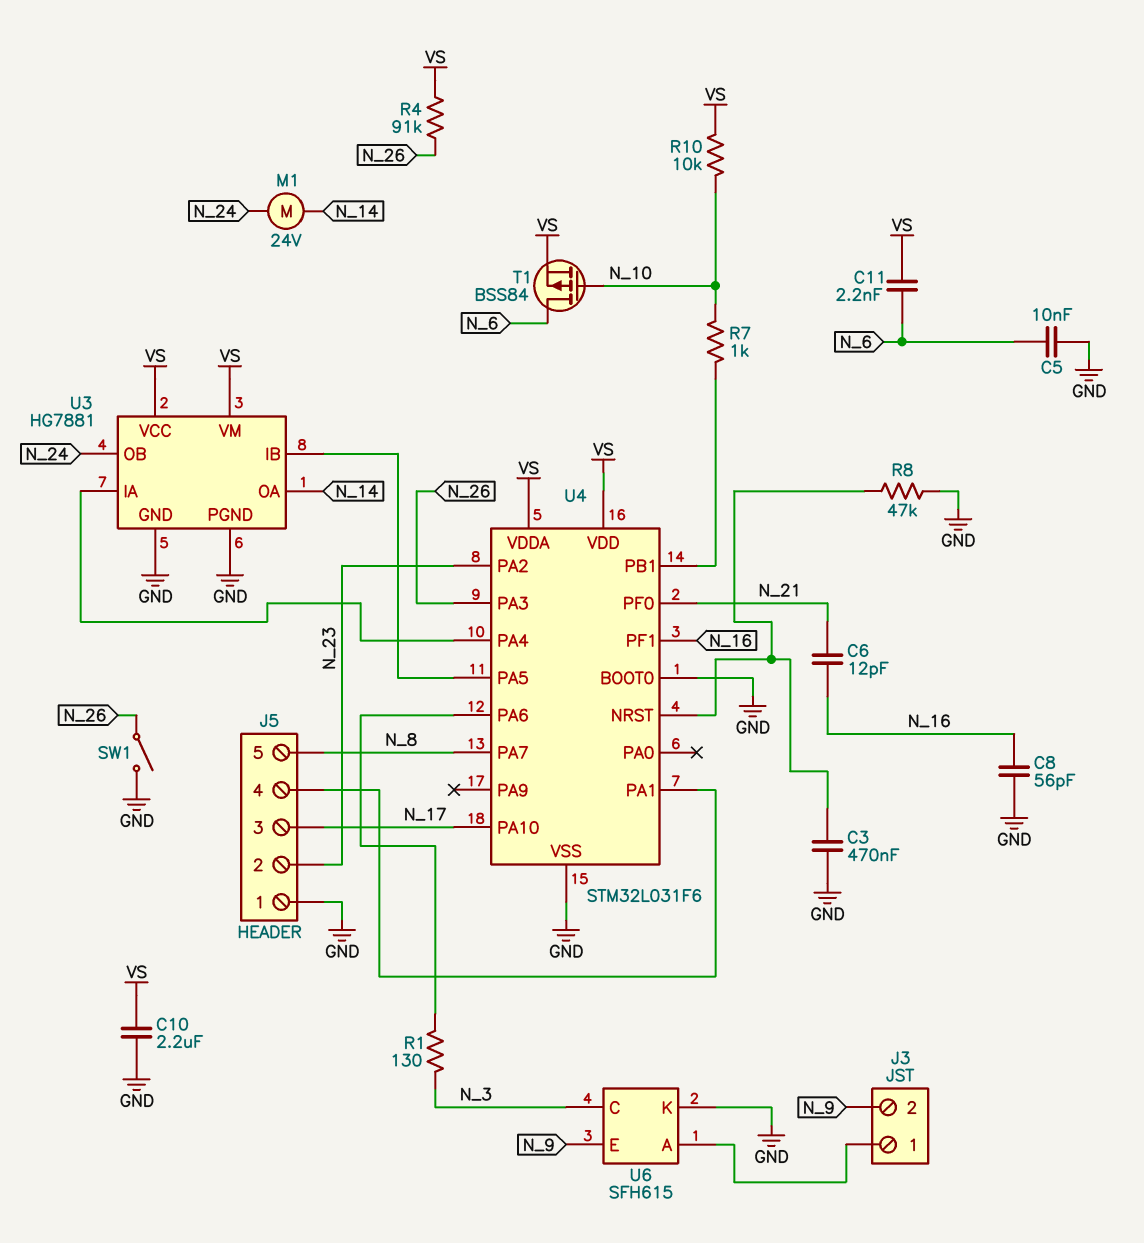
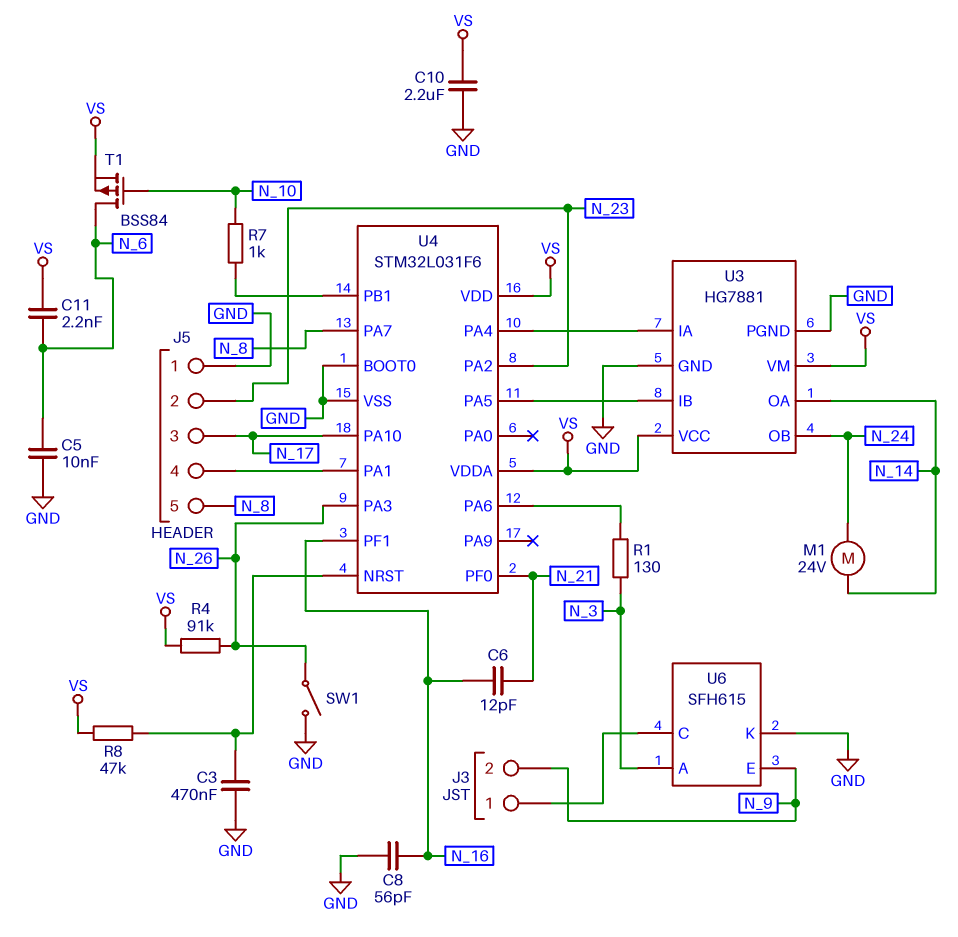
R8: 47k (GND, U4/NRST) -> 47k (U4/NRST, VS)
R10: 10k (N_10, VS) -> none
U6 pin A: J3/1 -> N_3
U6 pin C: N_3 -> J3/1

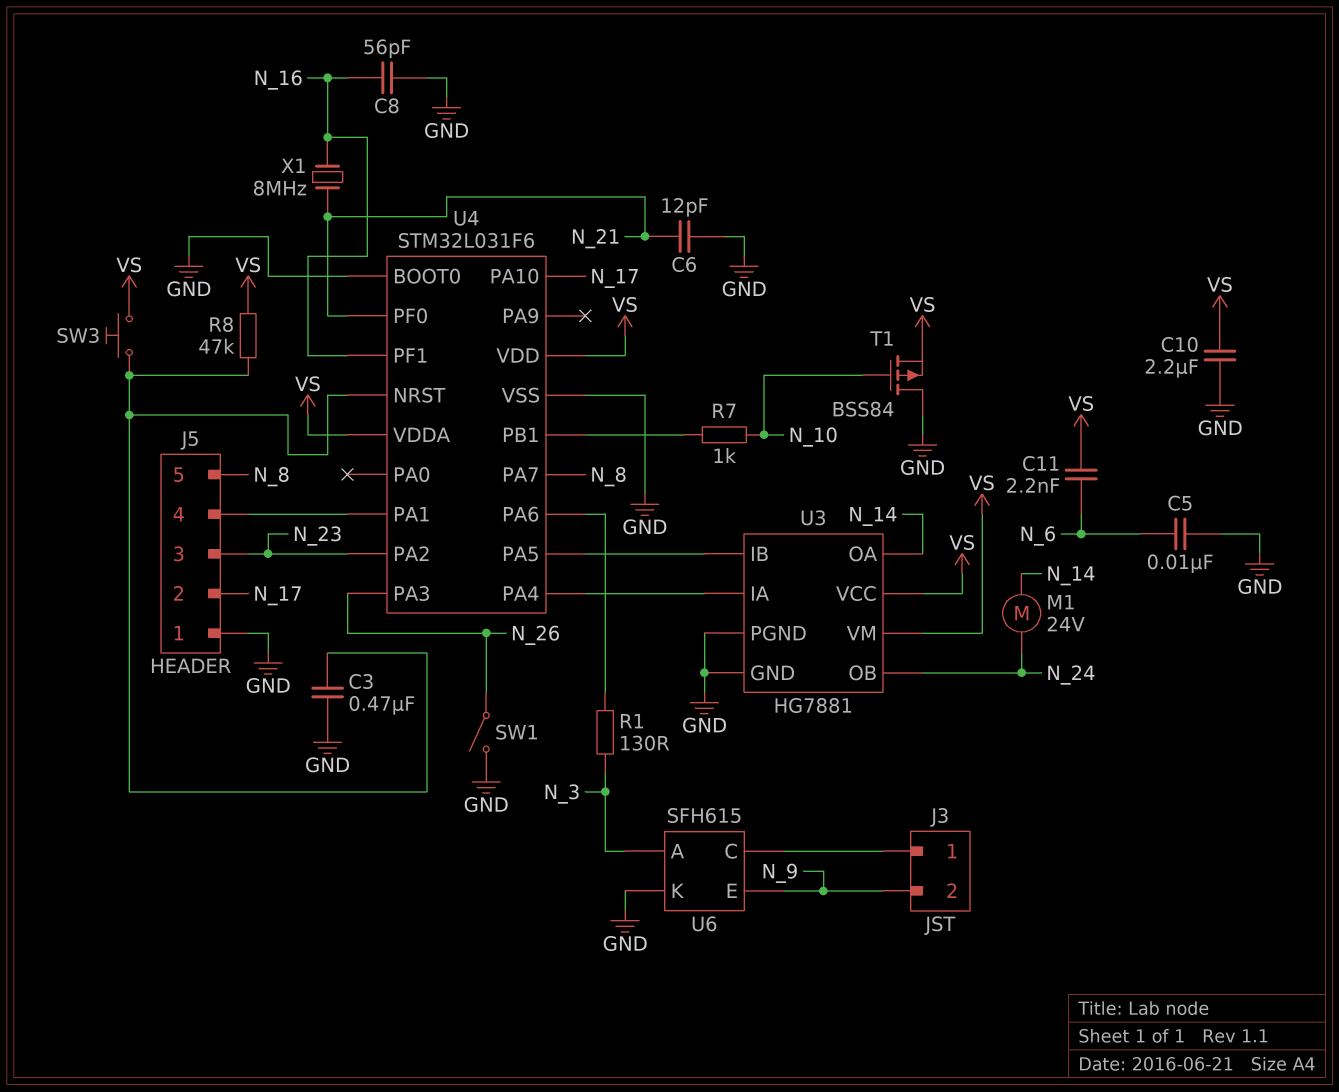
C6: 12pF (N_16, N_21) -> 12pF (GND, N_21)
J5 pin 2: N_23 -> N_17
J5 pin 3: N_17 -> N_23
R4: 91k (N_26, VS) -> none
SW3: none -> button (U4/NRST, VS)
T1: PMOS BSS84 (G N_10, D N_6, S VS) -> PMOS BSS84 (G N_10, D GND, S VS)
X1: none -> 8MHz (N_16, N_21)

